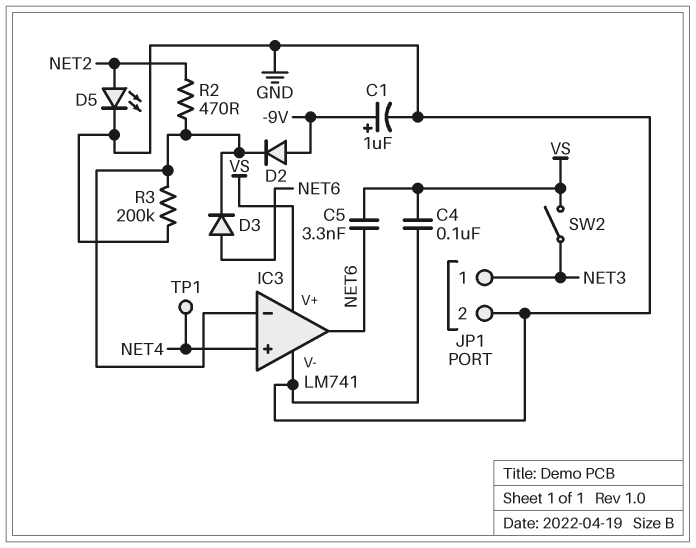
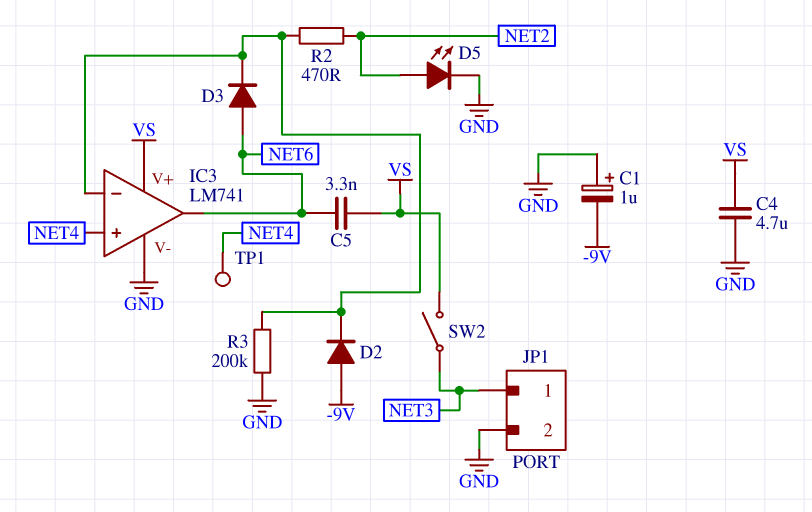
C1: 1uF (plus -9V, minus GND) -> 1uF (plus GND, minus -9V)
C4: 100nF (GND, VS) -> 4.7uF (GND, VS)

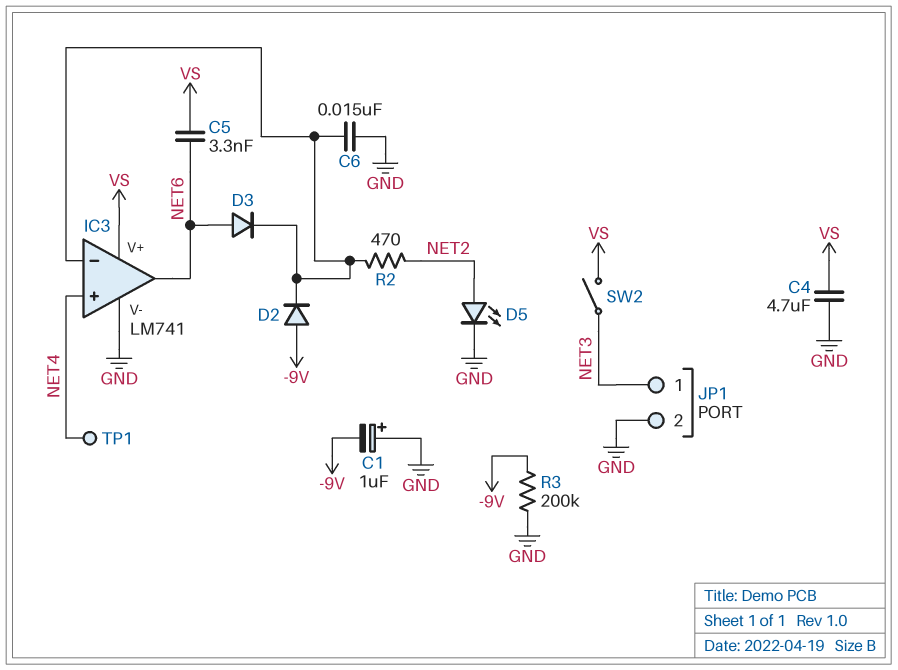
C6: none -> 15nF (GND, IC3/in-)
R3: 200k (GND, IC3/in-) -> 200k (-9V, GND)

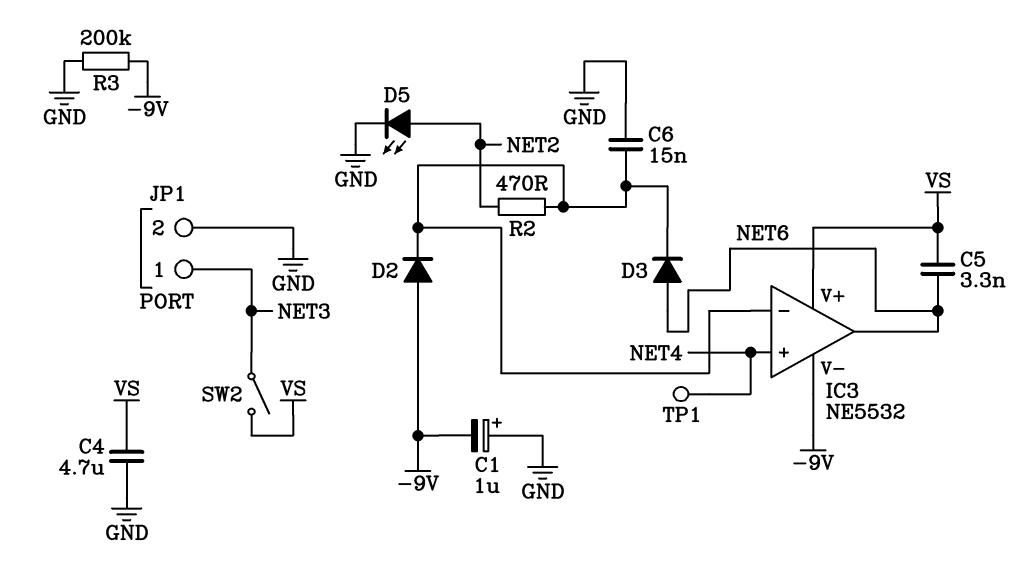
IC3: LM741 -> NE5532
IC3 pin V-: GND -> -9V

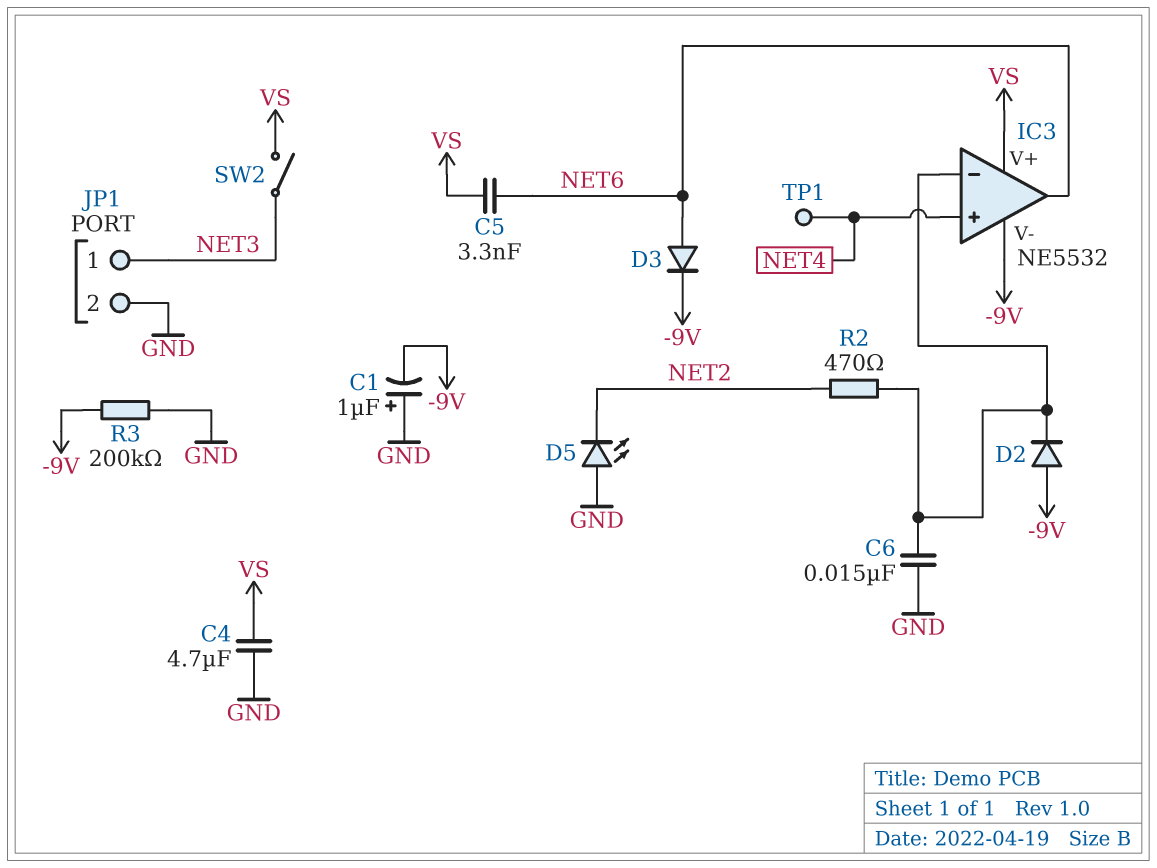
D3: diode (A NET6, K IC3/in-) -> diode (A NET6, K -9V)
D5: LED (A NET2, K GND) -> LED (A GND, K NET2)

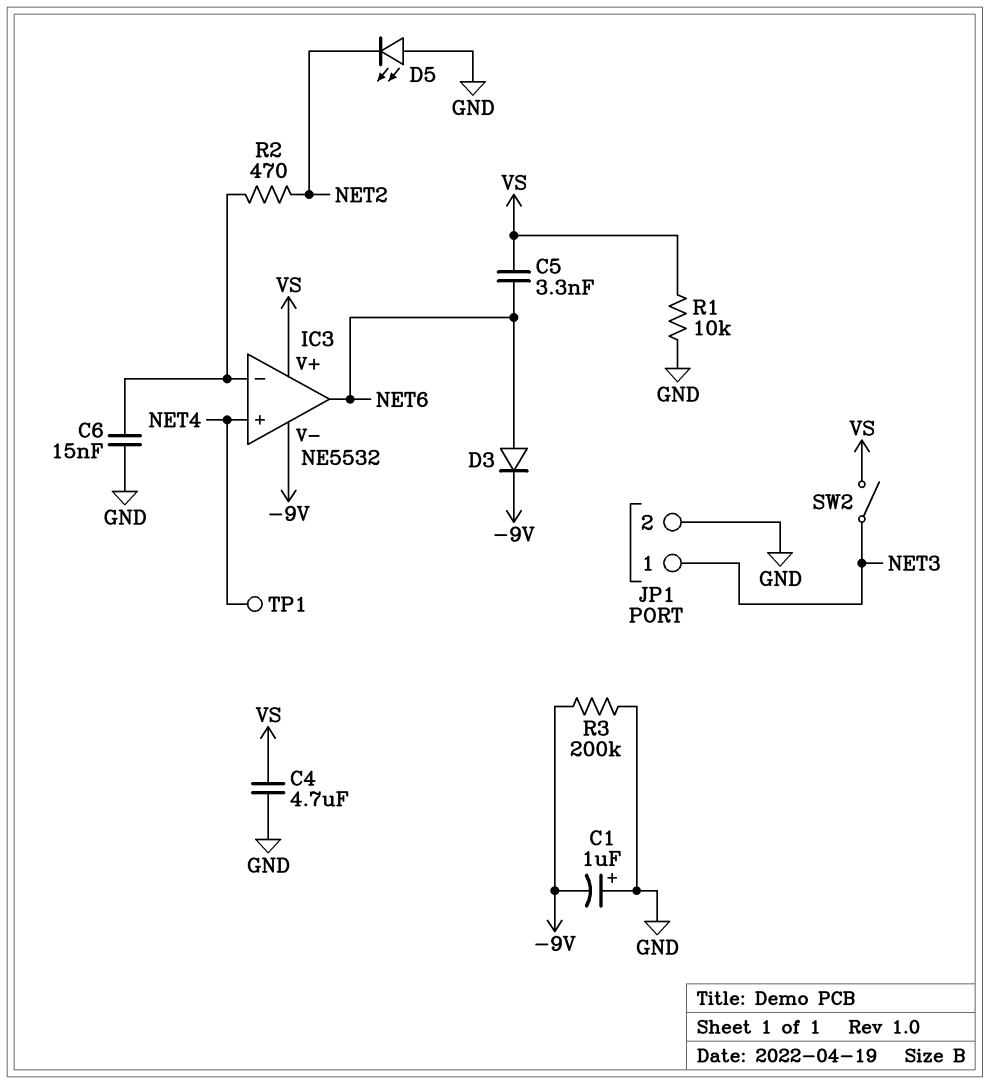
D2: diode (A -9V, K IC3/in-) -> none
R1: none -> 10k (GND, VS)

